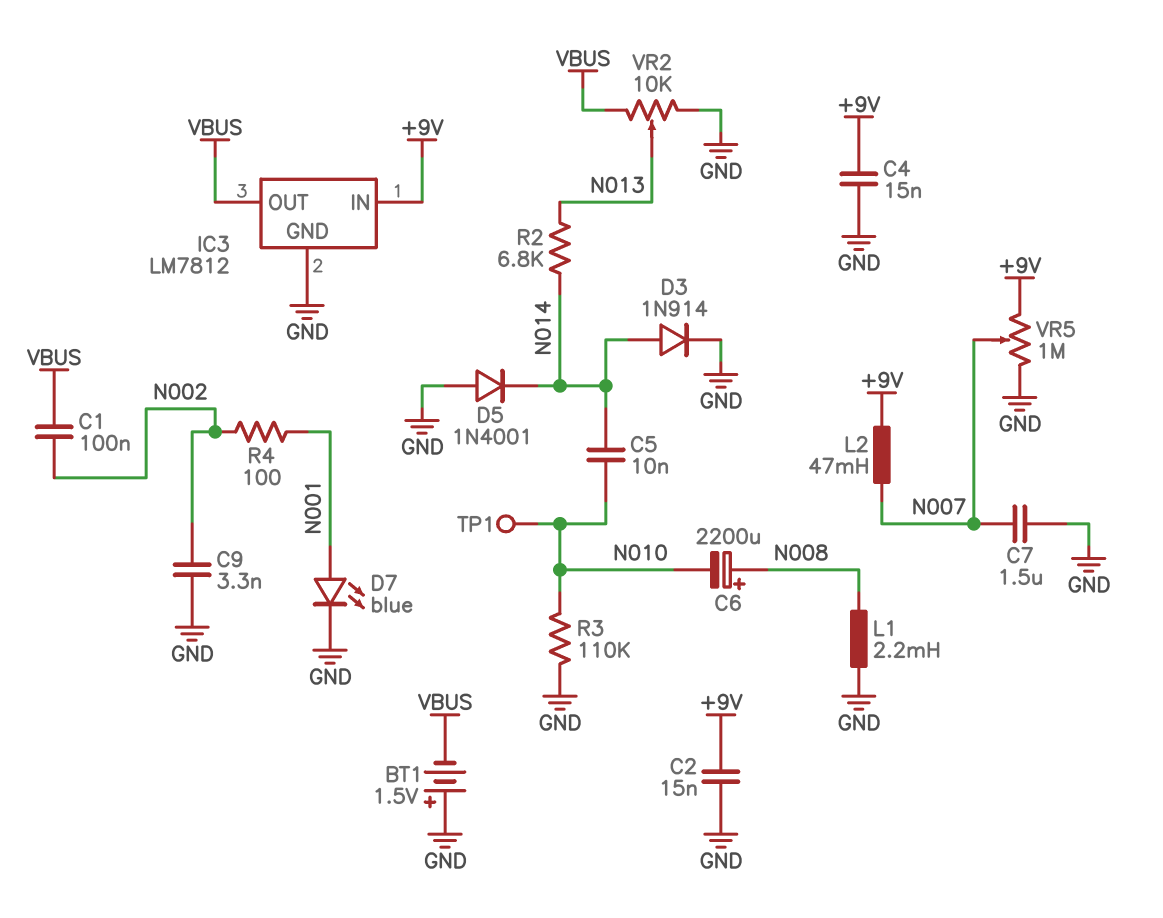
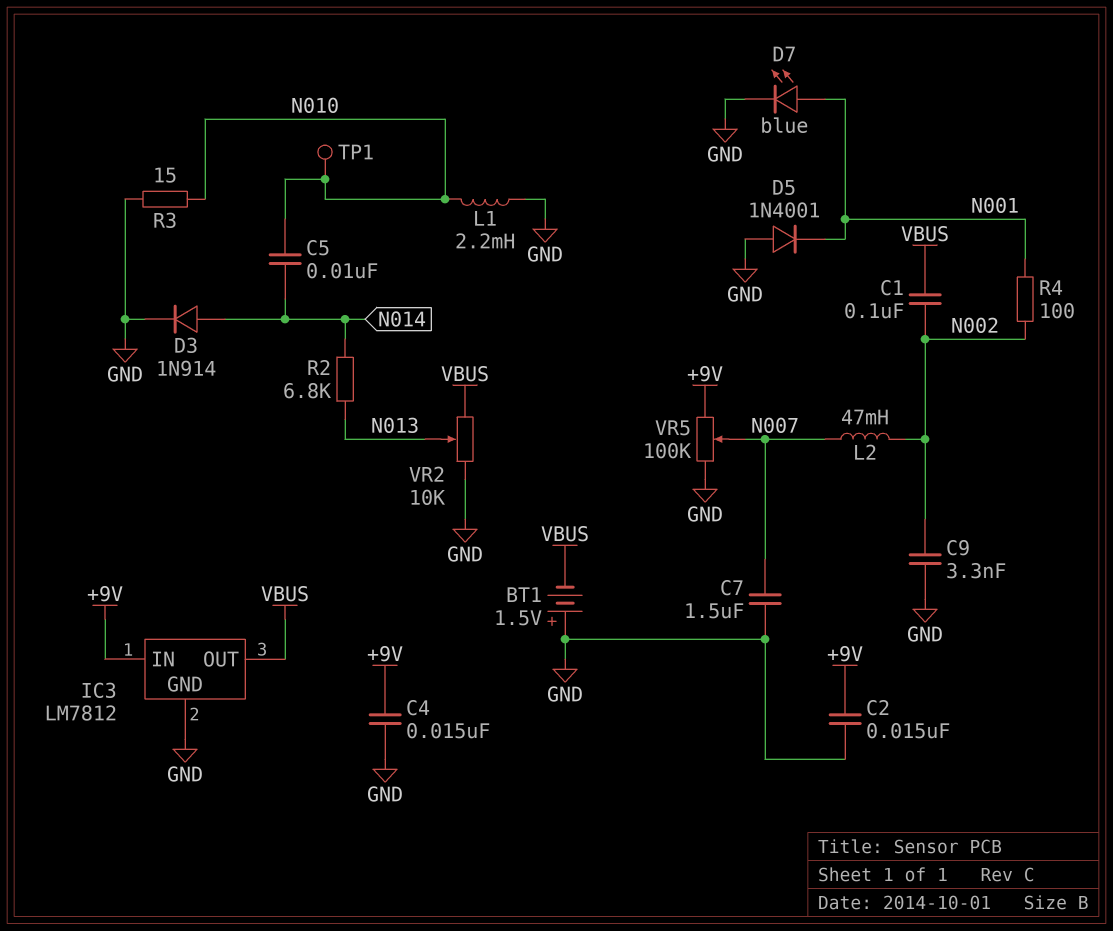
C6: 2200uF (plus N008, minus N010) -> none
D5: diode 1N4001 (A GND, K N014) -> diode 1N4001 (A GND, K N001)
L1: 2.2mH (GND, N008) -> 2.2mH (GND, N010)
L2: 47mH (+9V, N007) -> 47mH (N002, N007)
R3: 110k (GND, N010) -> 15 (GND, N010)
VR5: 1M (+9V, GND, wiper N007) -> 100k (+9V, GND, wiper N007)

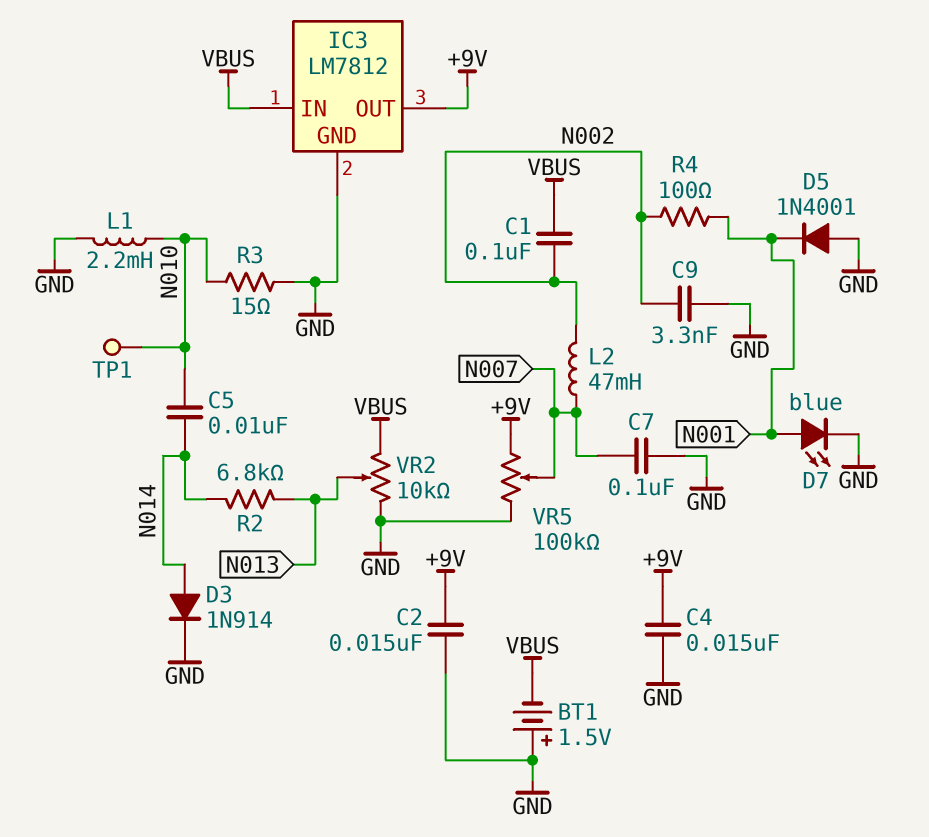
C7: 1.5uF (GND, N007) -> 100nF (GND, N007)
IC3 pin IN: +9V -> VBUS
IC3 pin OUT: VBUS -> +9V

